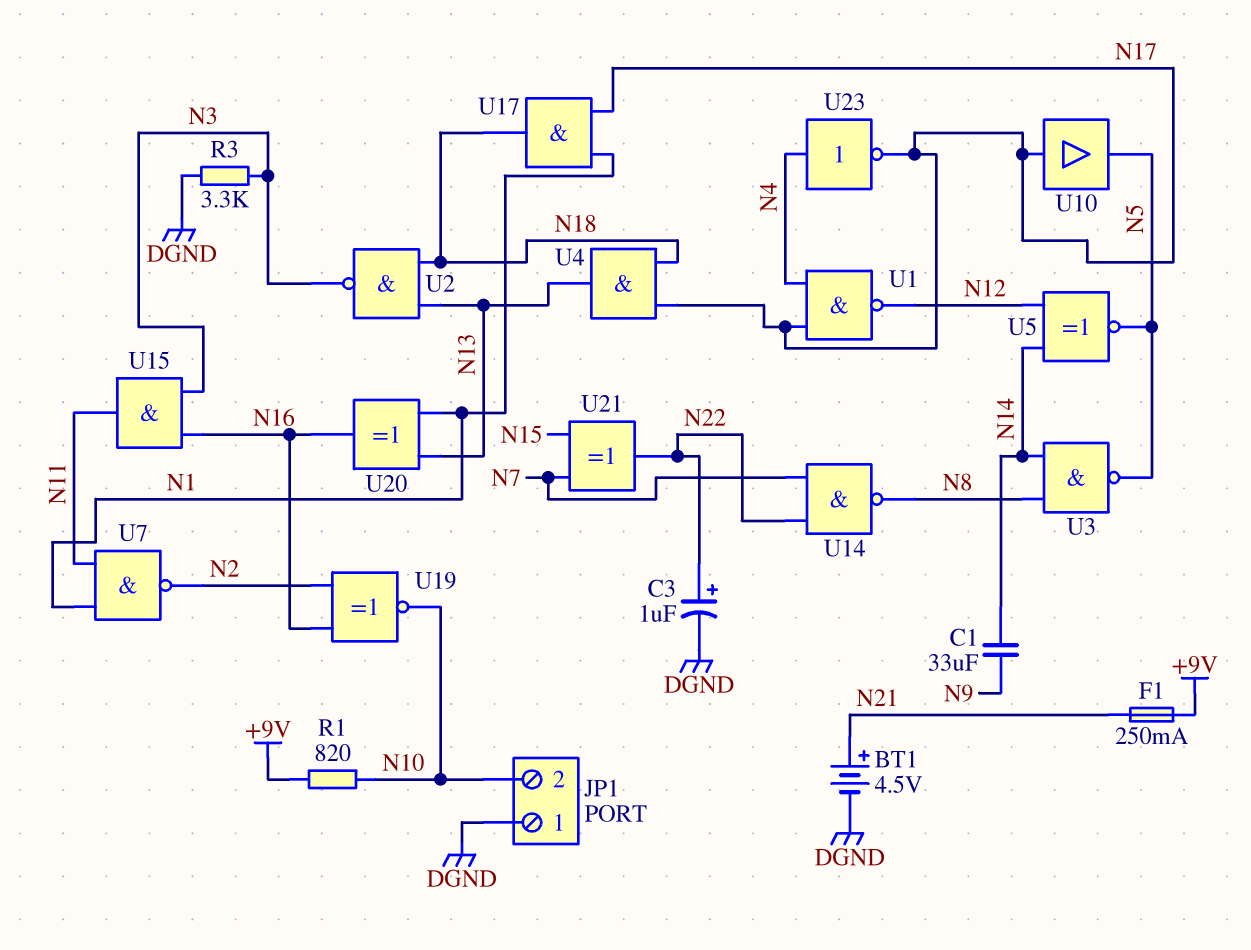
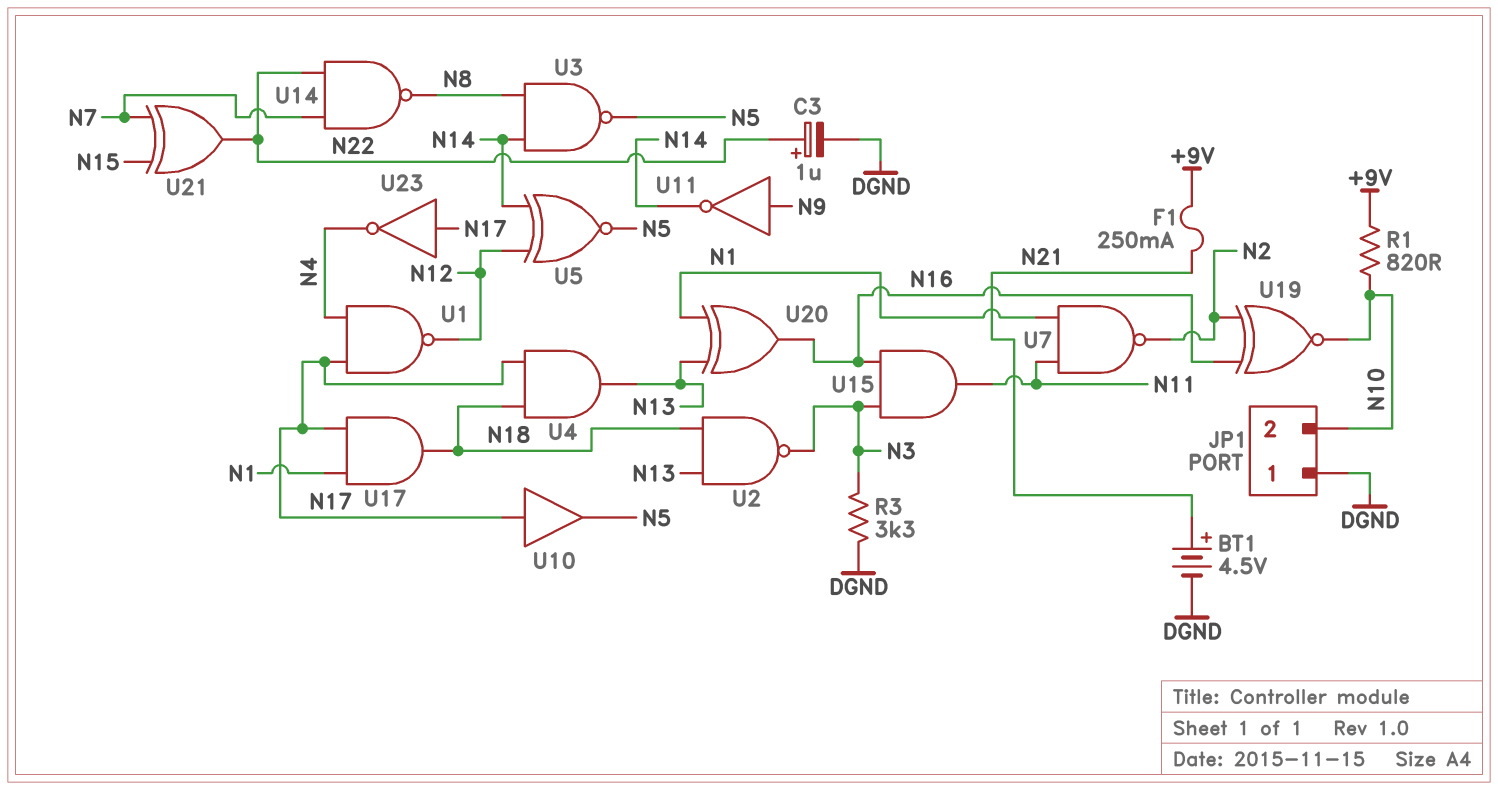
C1: 33uF (N9, N14) -> none
U11: none -> NOT (in N9, out N14)
U23: NOT (in N4, out N17) -> NOT (in N17, out N4)

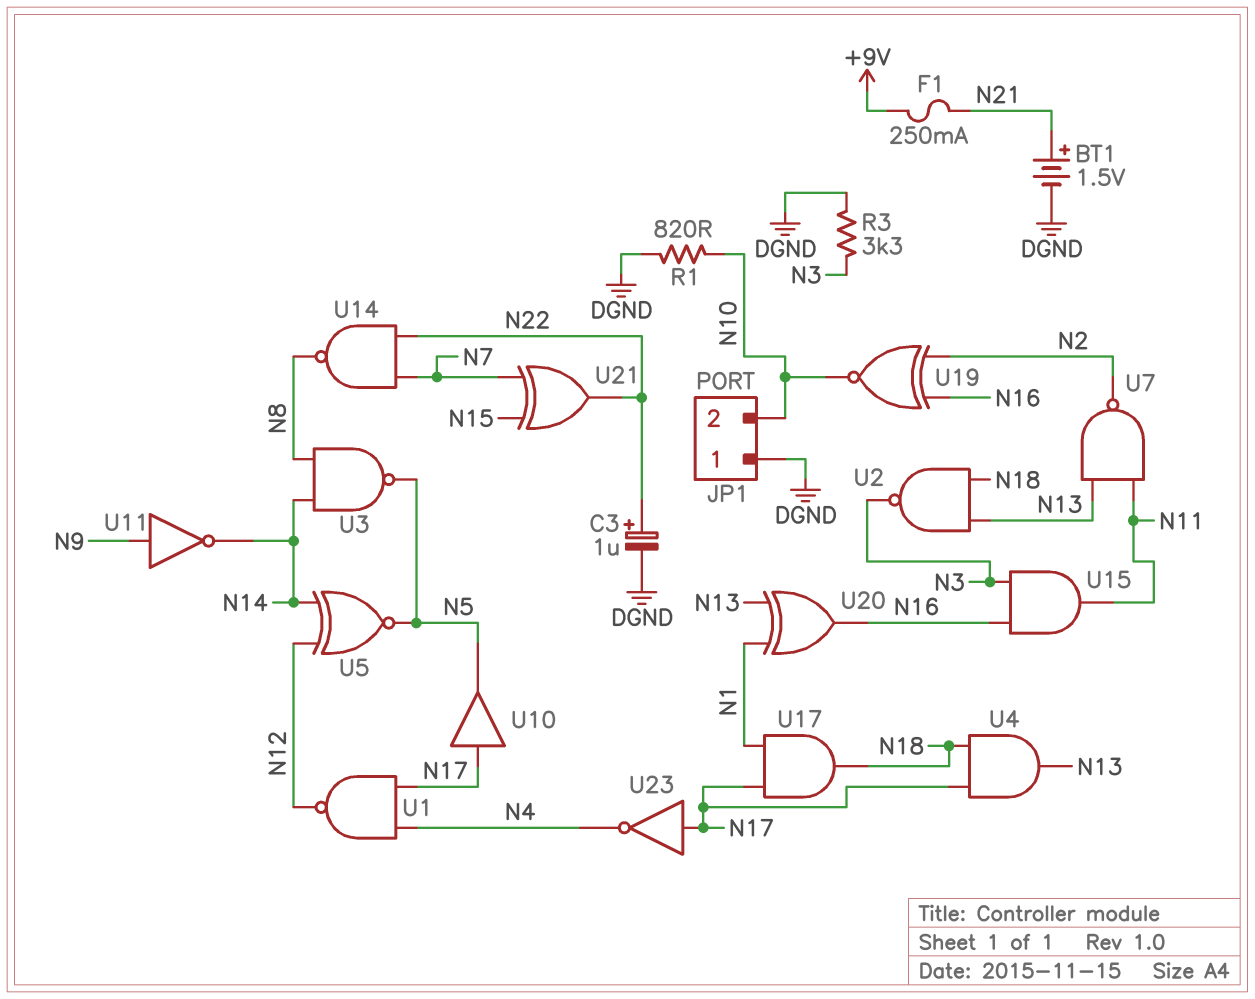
BT1: 4.5V (plus N21, minus DGND) -> 1.5V (plus N21, minus DGND)
R1: 820 (+9V, N10) -> 820 (DGND, N10)
U7: NAND (in N1, in N11, out N2) -> NAND (in N11, in N13, out N2)

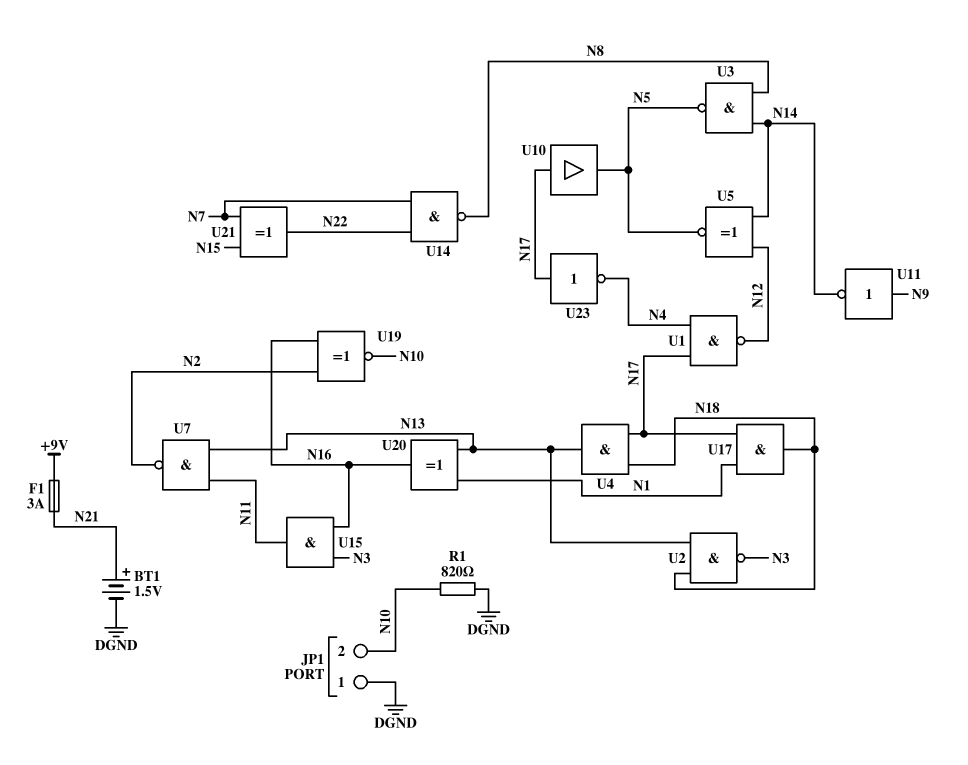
C3: 1uF (plus N22, minus DGND) -> none
F1: 250mA (+9V, N21) -> 3A (+9V, N21)
R3: 3.3k (DGND, N3) -> none

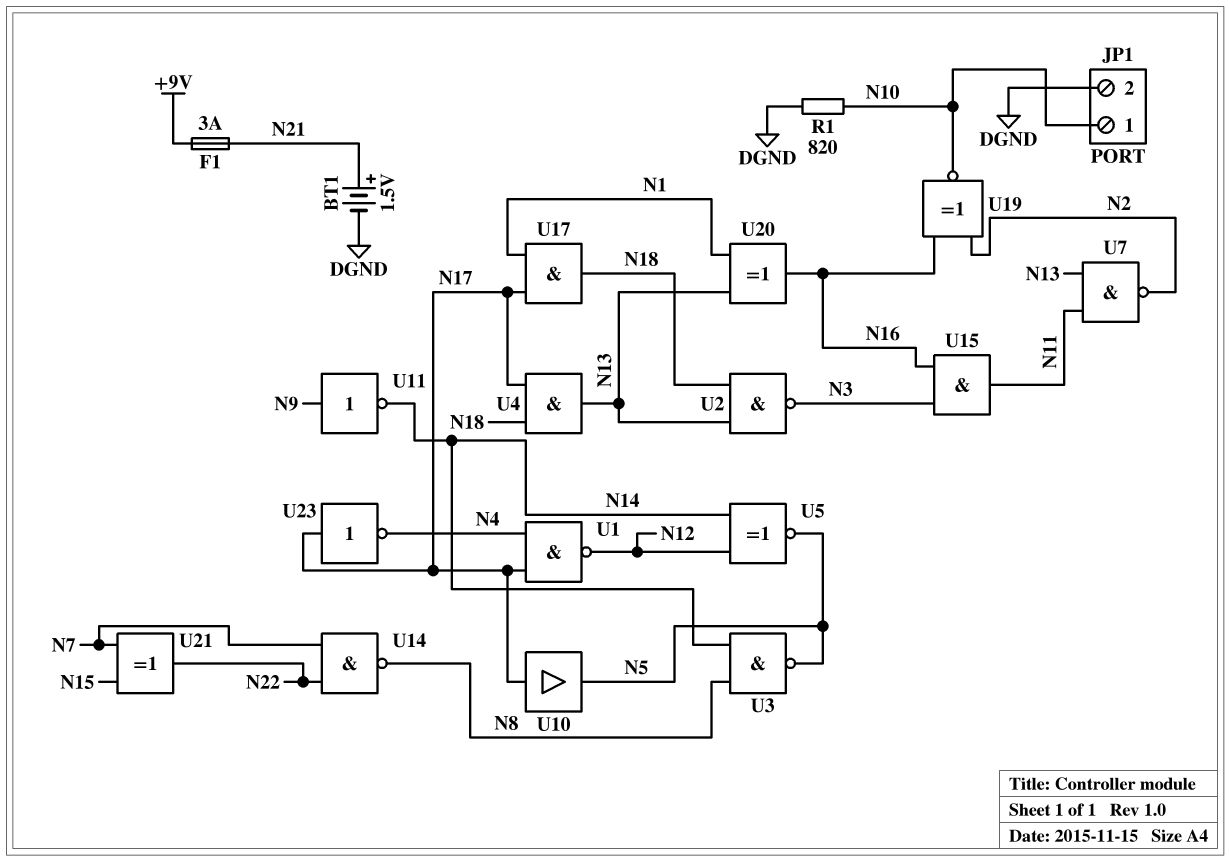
JP1 pin 1: DGND -> N10
JP1 pin 2: N10 -> DGND

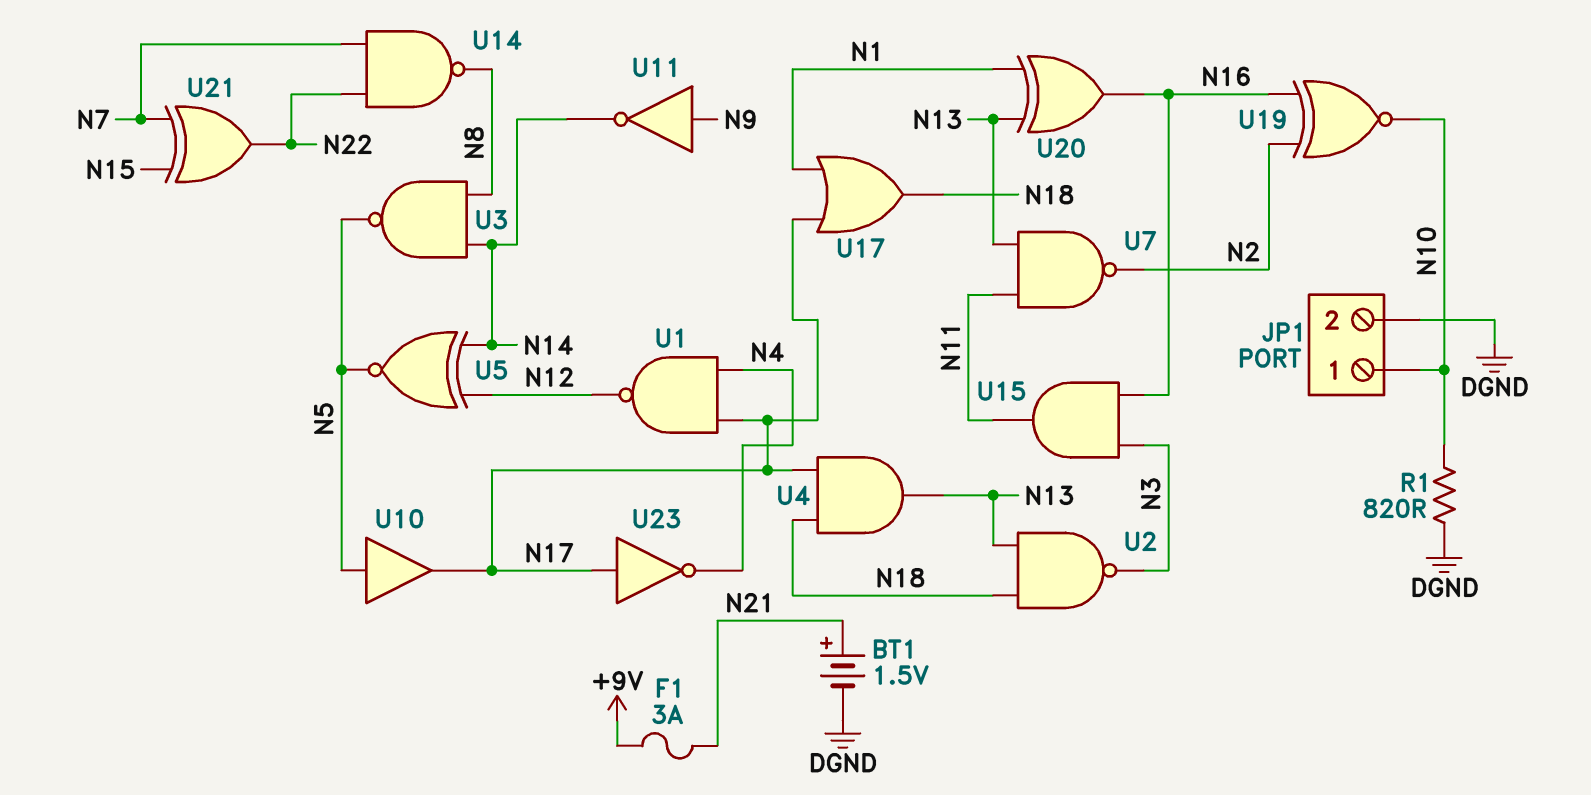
U10: buffer (in N17, out N5) -> buffer (in N5, out N17)
U17: AND (in N1, in N17, out N18) -> OR (in N1, in N17, out N18)

